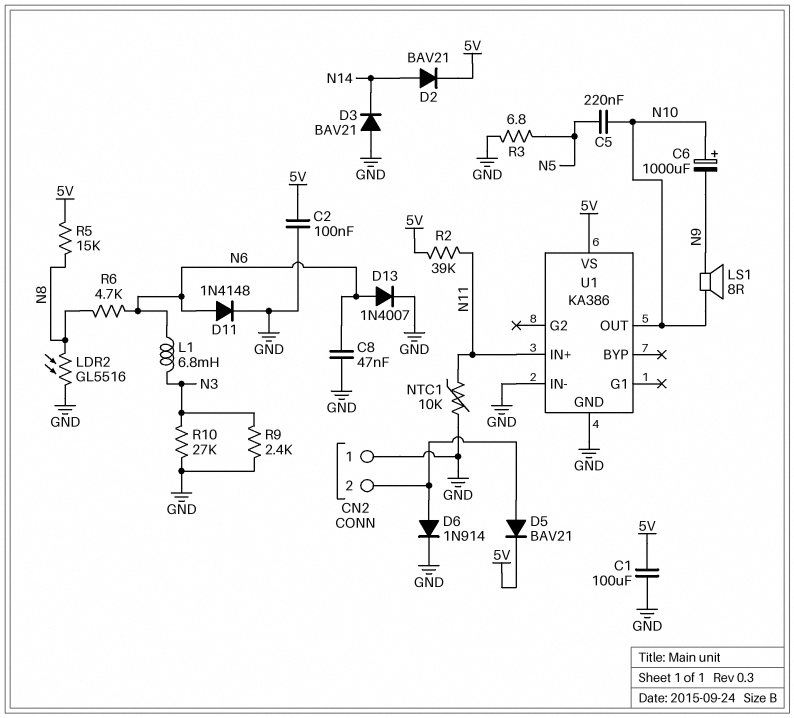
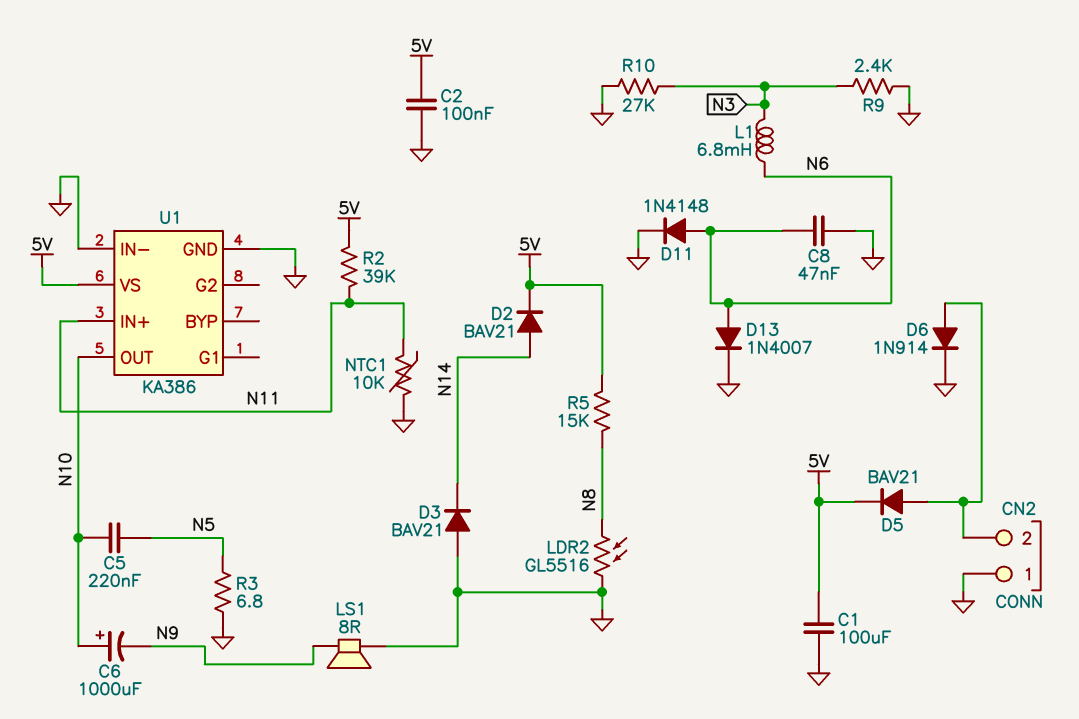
LS1: speaker 8R (N9, N10) -> speaker 8R (GND, N9)
R6: 4.7k (N6, N8) -> none

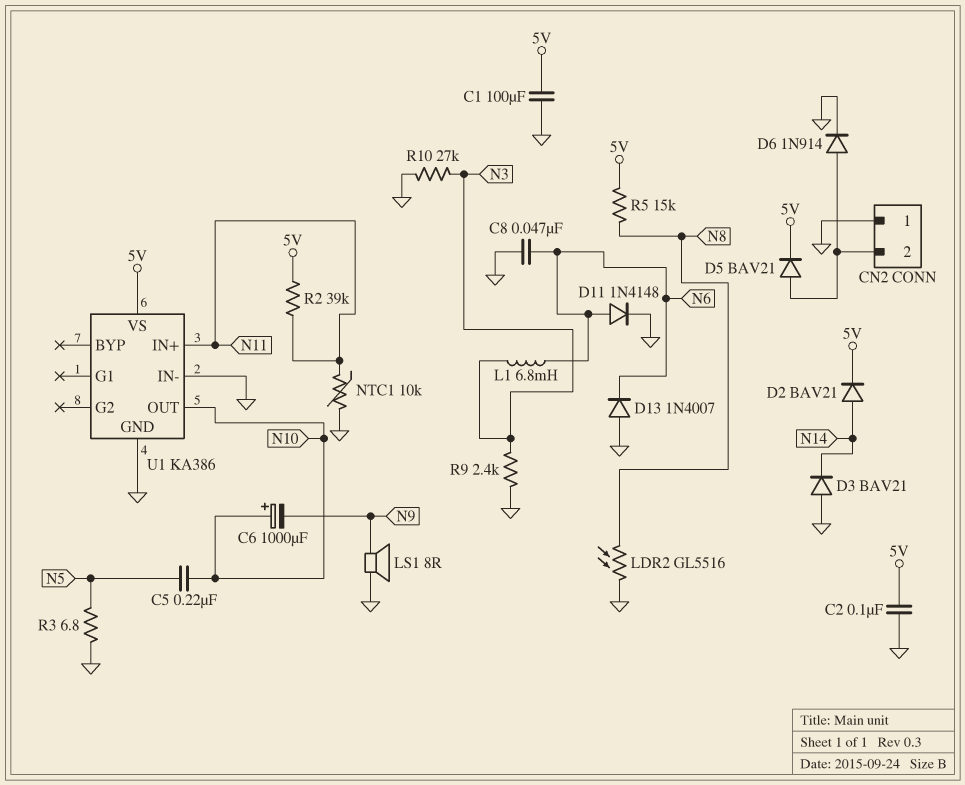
D13: diode 1N4007 (A N6, K GND) -> diode 1N4007 (A GND, K N6)

